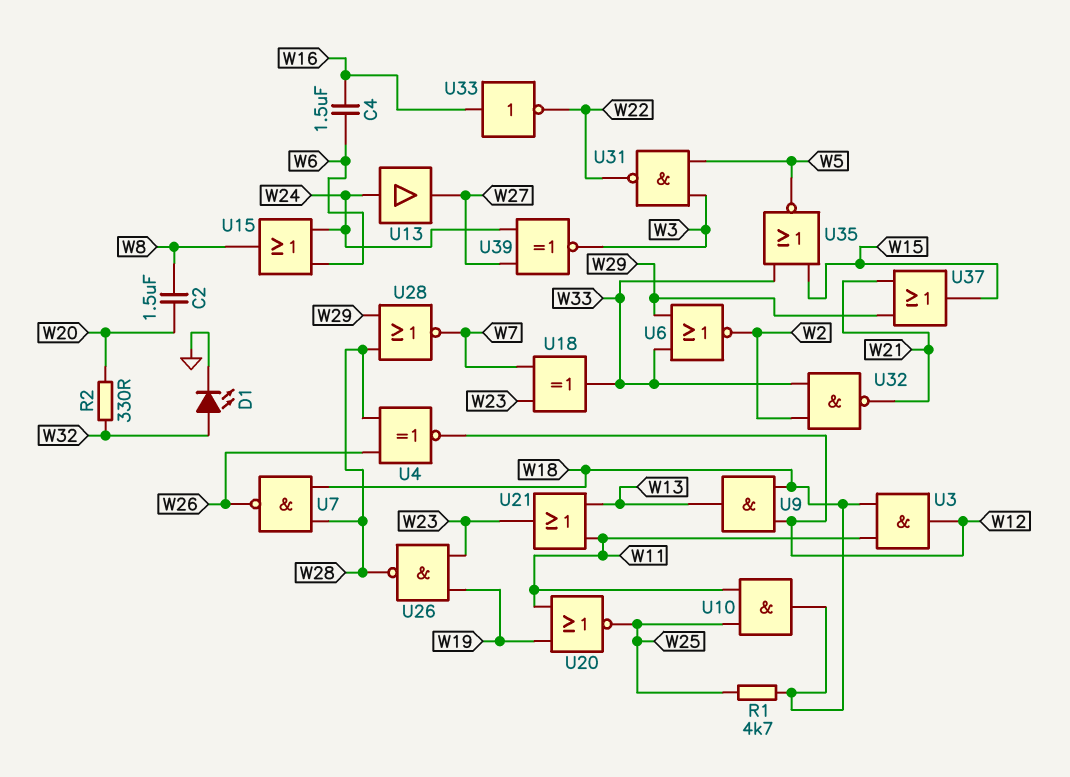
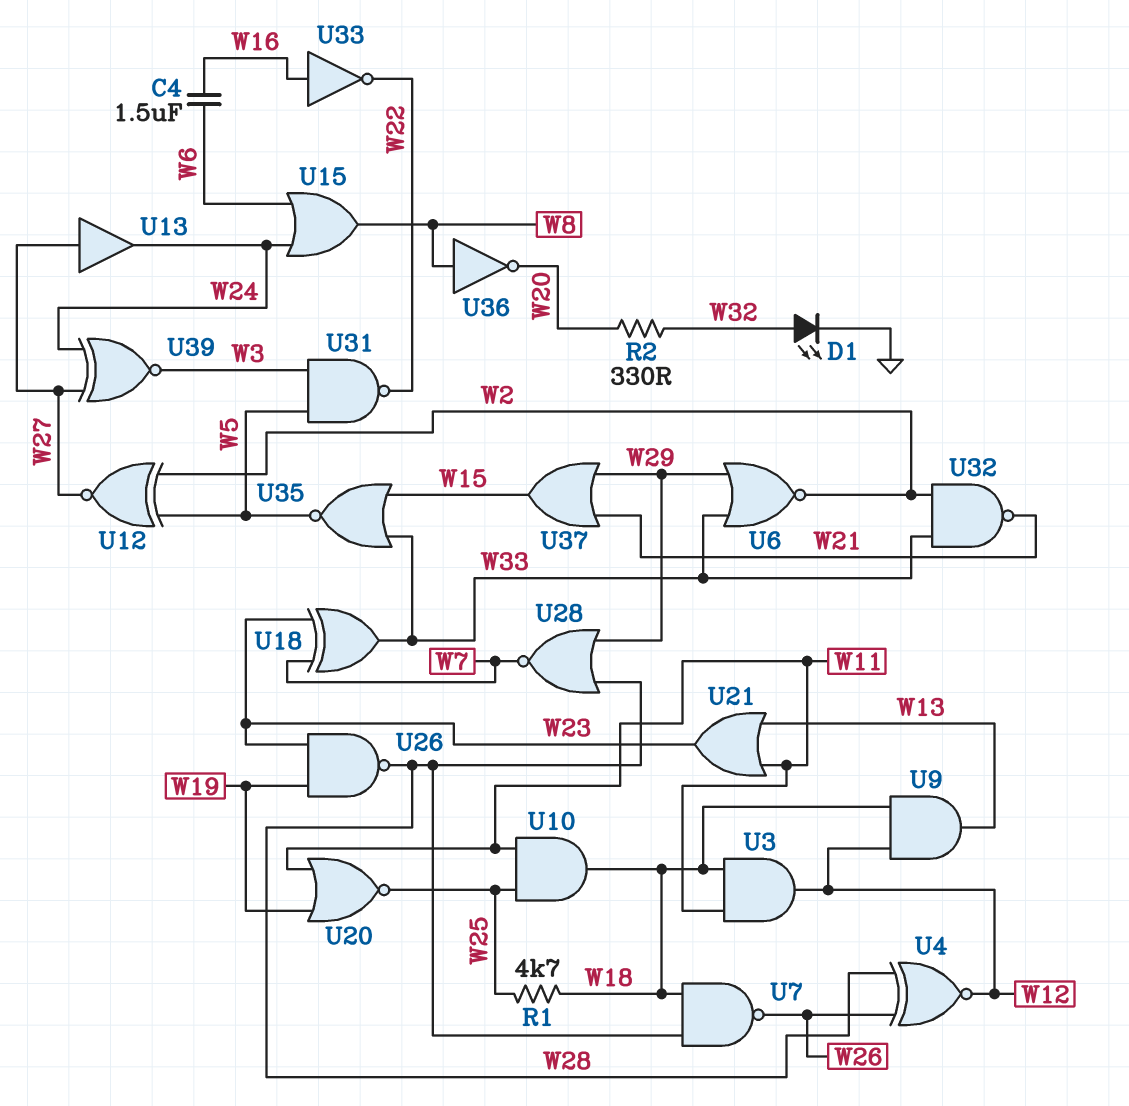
C2: 1.5uF (W8, W20) -> none
U12: none -> XNOR (in W2, in W5, out W27)
U13: buffer (in W24, out W27) -> buffer (in W27, out W24)
U36: none -> NOT (in W8, out W20)

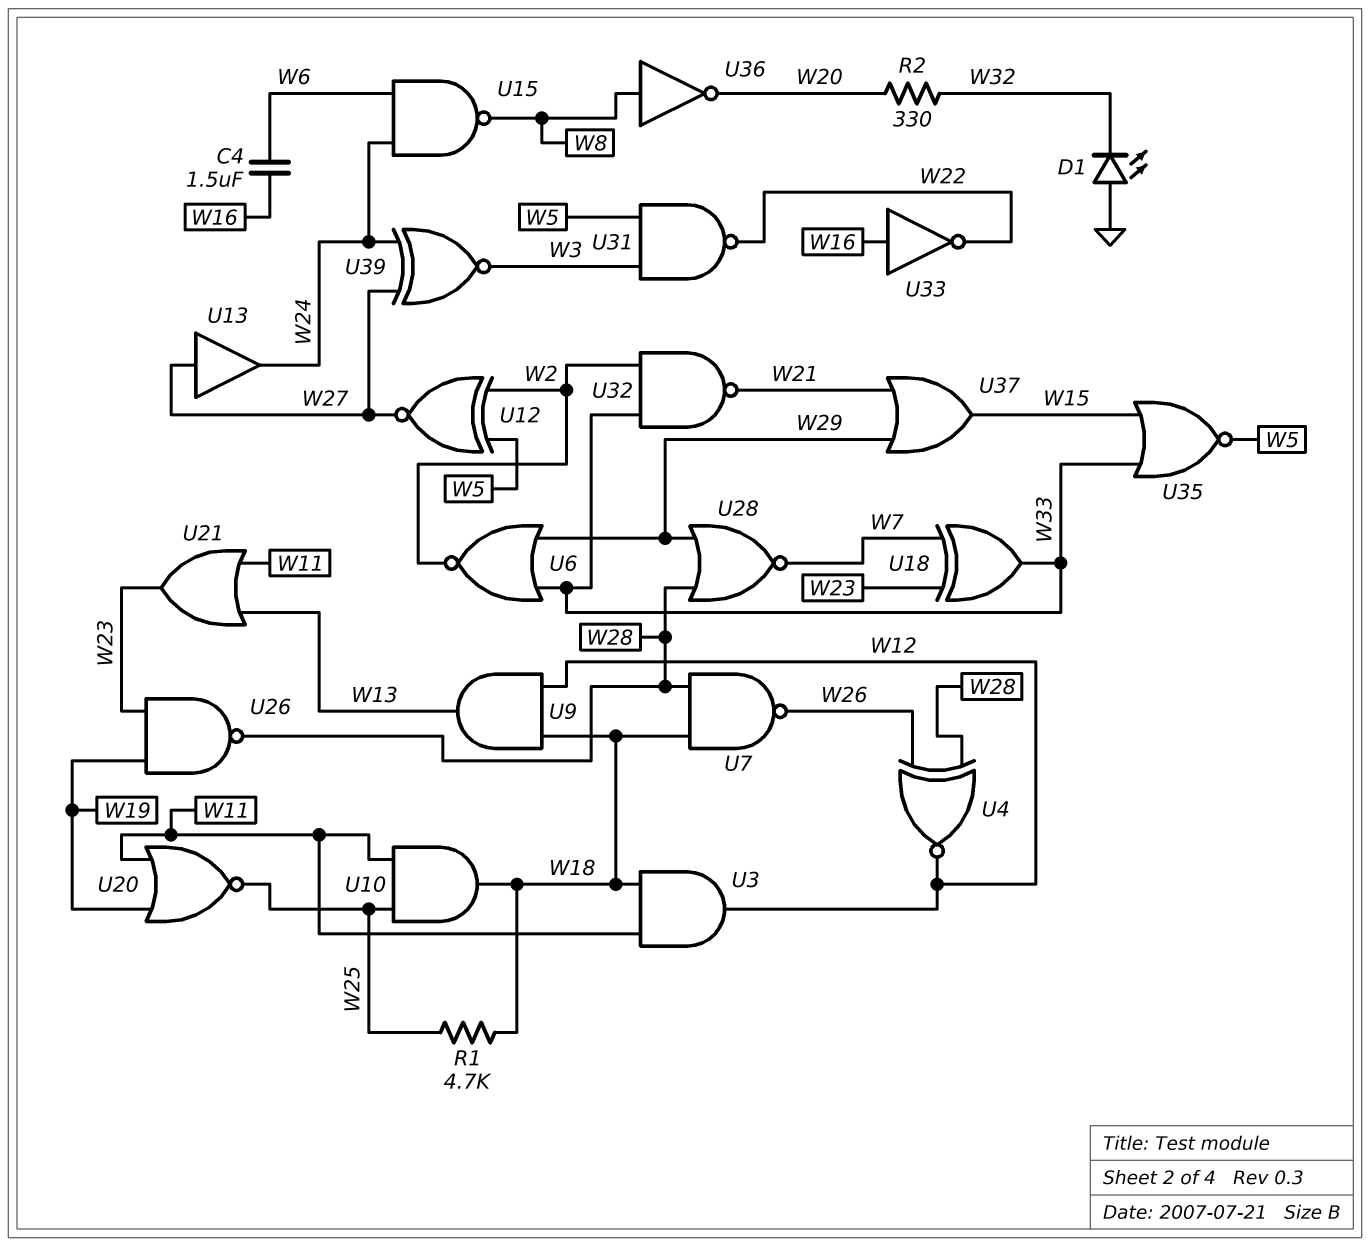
D1: LED (A W32, K GND) -> LED (A GND, K W32)
U15: OR (in W6, in W24, out W8) -> NAND (in W6, in W24, out W8)

